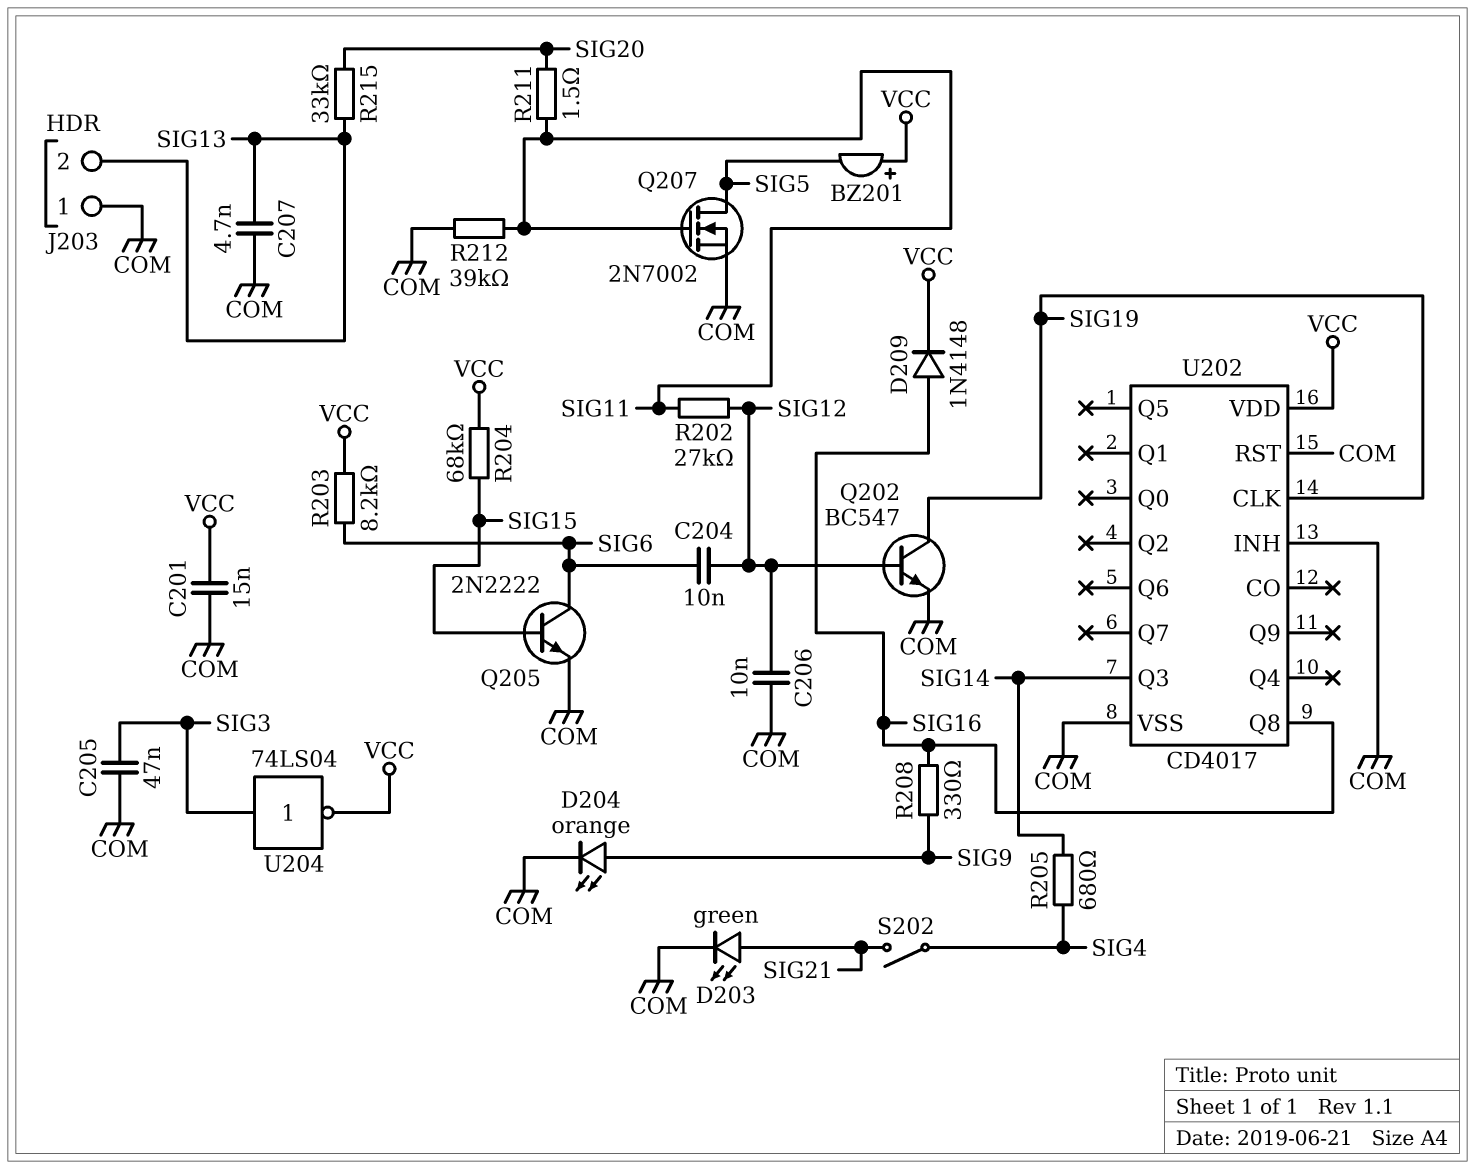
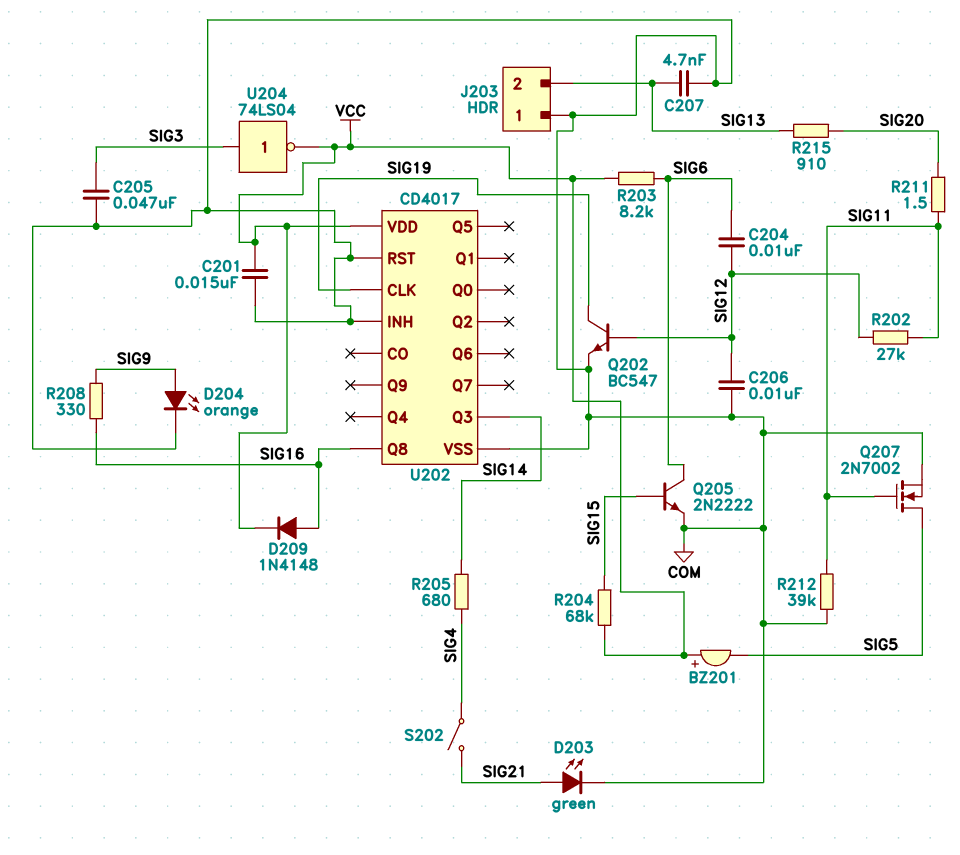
R215: 33k (SIG13, SIG20) -> 910 (SIG13, SIG20)

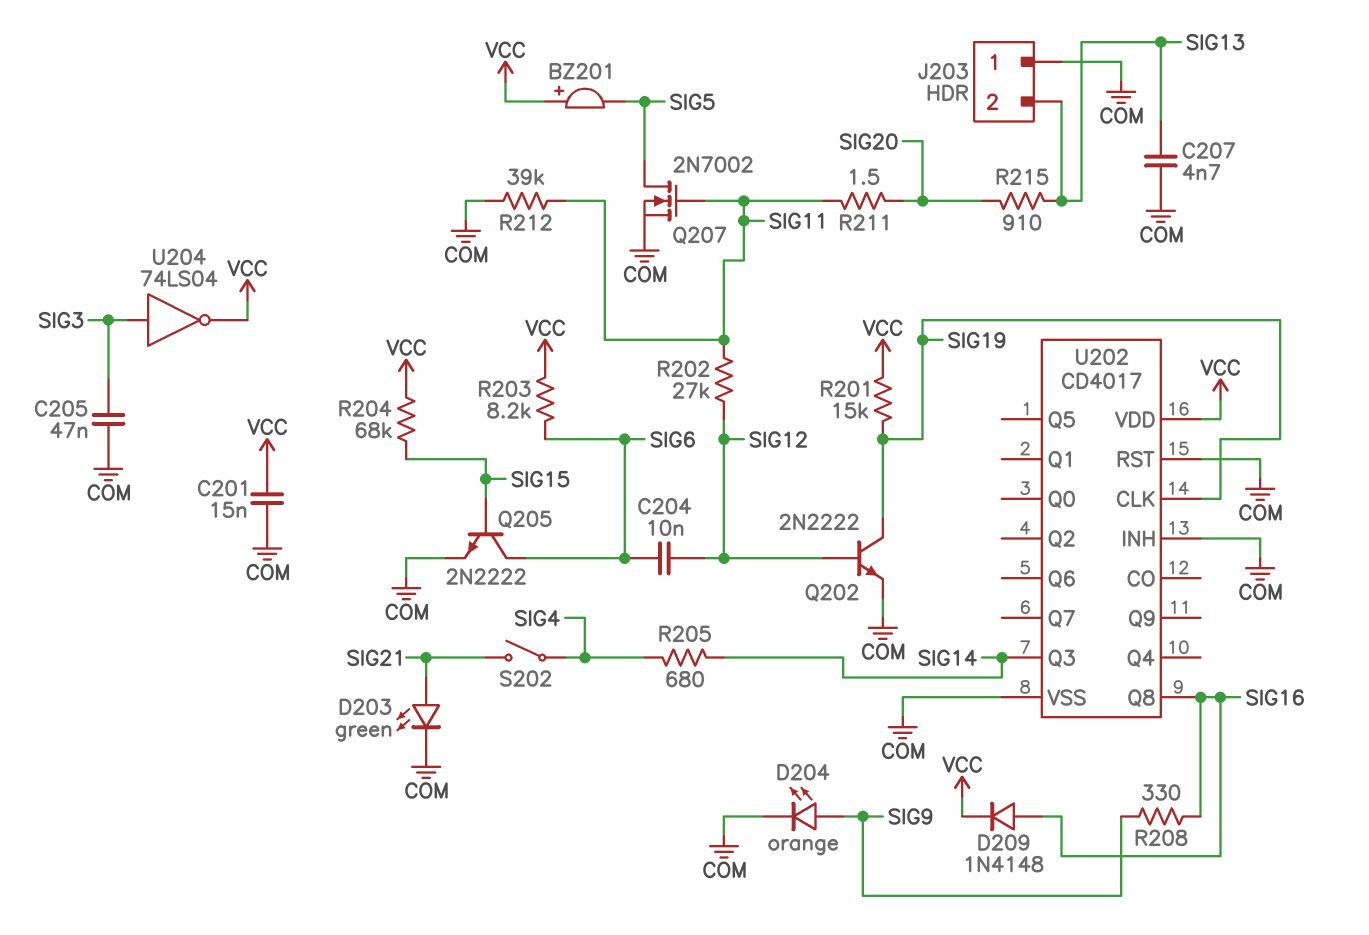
C206: 10nF (COM, SIG12) -> none
Q202: NPN BC547 (B SIG12, C SIG19, E COM) -> NPN 2N2222 (B SIG12, C SIG19, E COM)
R201: none -> 15k (SIG19, VCC)

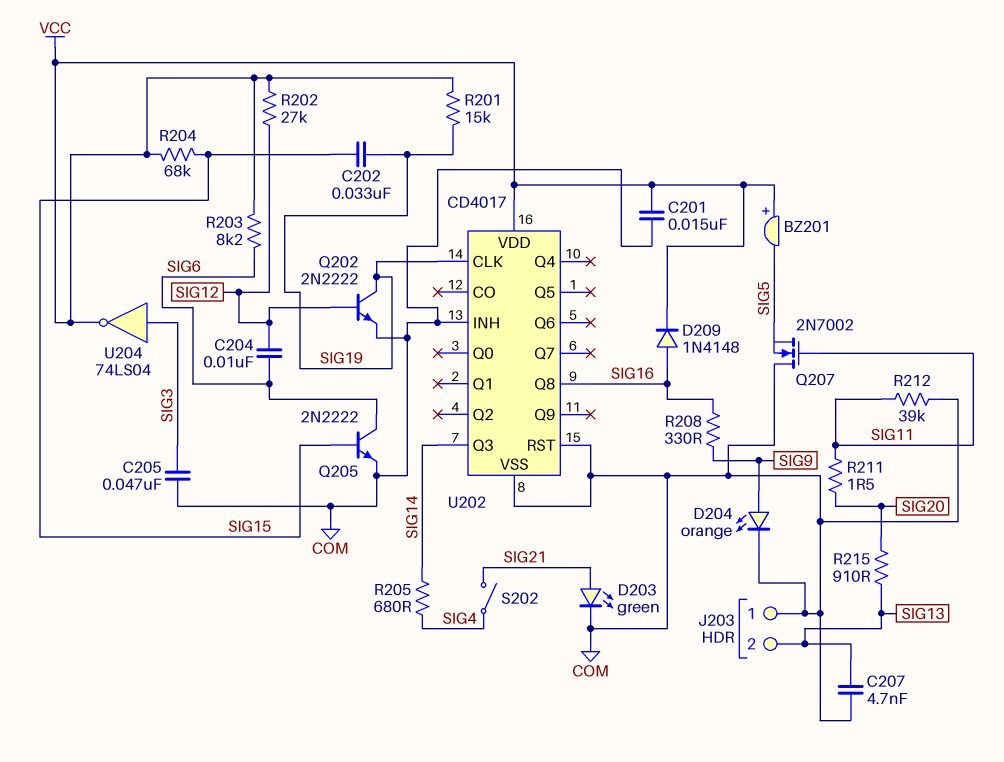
C202: none -> 33nF (SIG15, SIG19)
Q207: NMOS 2N7002 (G SIG11, D SIG5, S COM) -> NMOS 2N7002 (G SIG11, D COM, S SIG5)
R202: 27k (SIG11, SIG12) -> 27k (SIG12, VCC)

